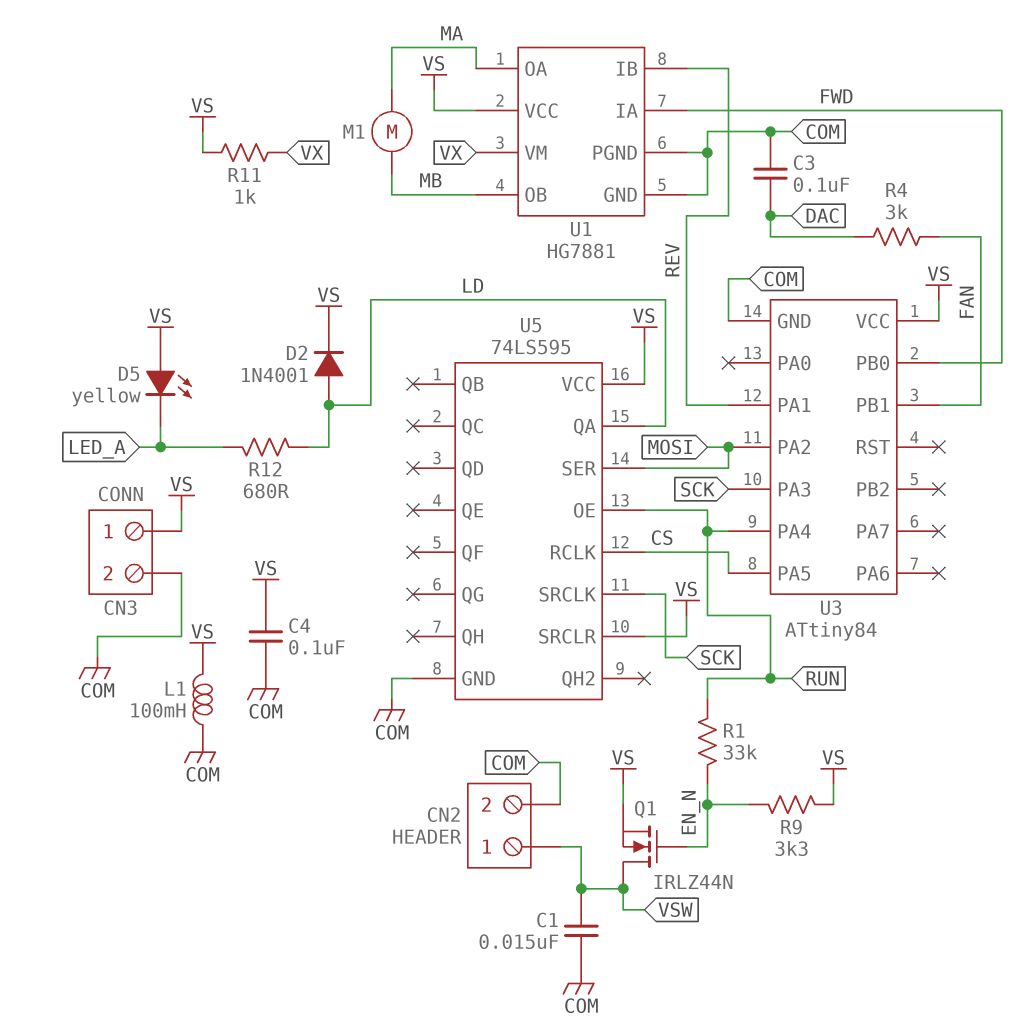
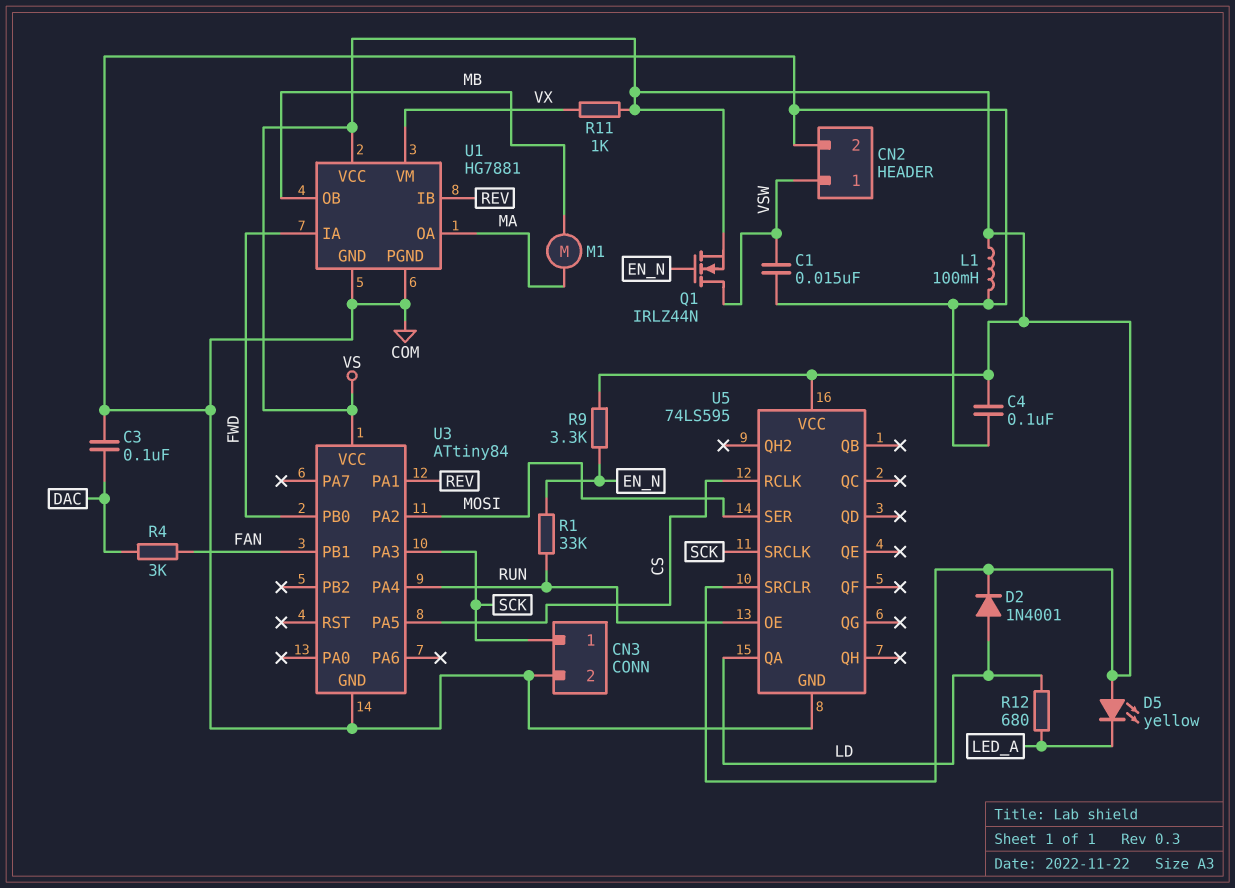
CN3 pin 1: VS -> SCK

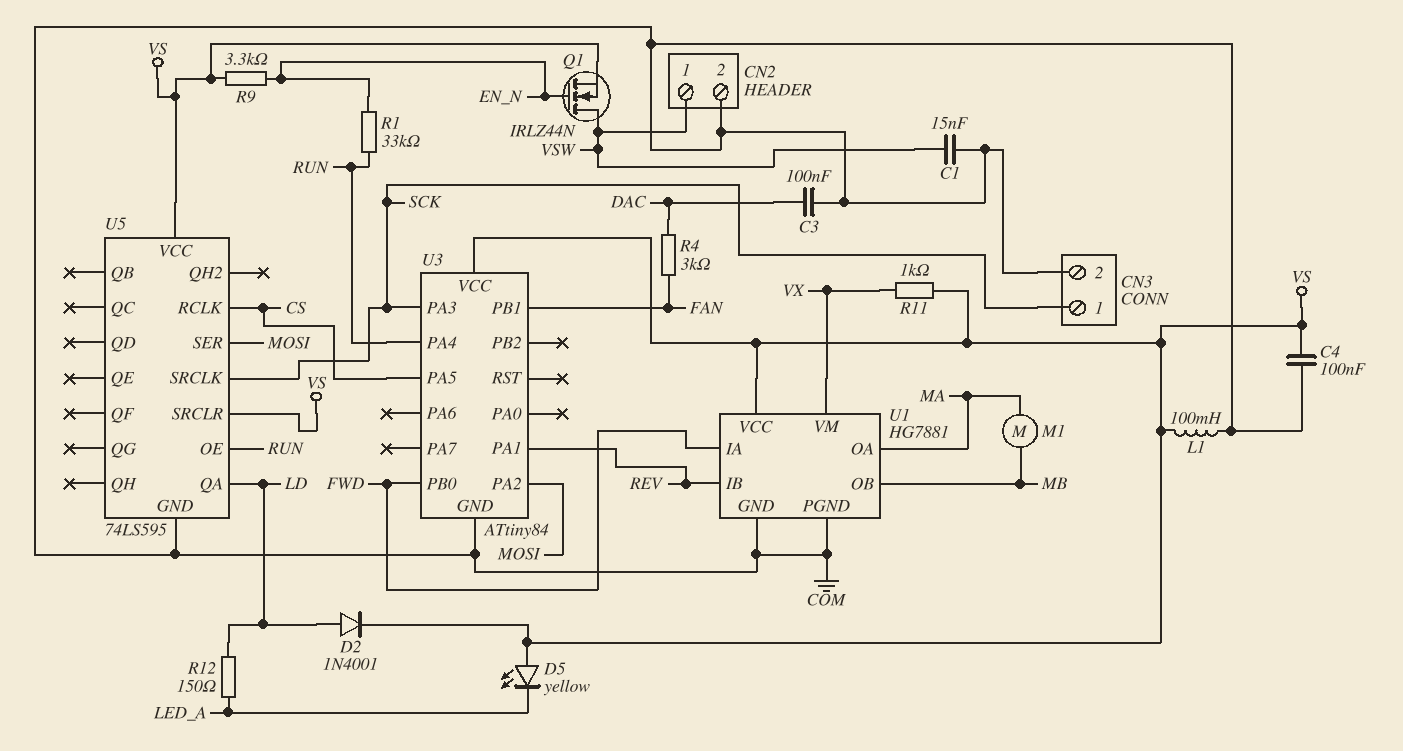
R12: 680 (LD, LED_A) -> 150 (LD, LED_A)

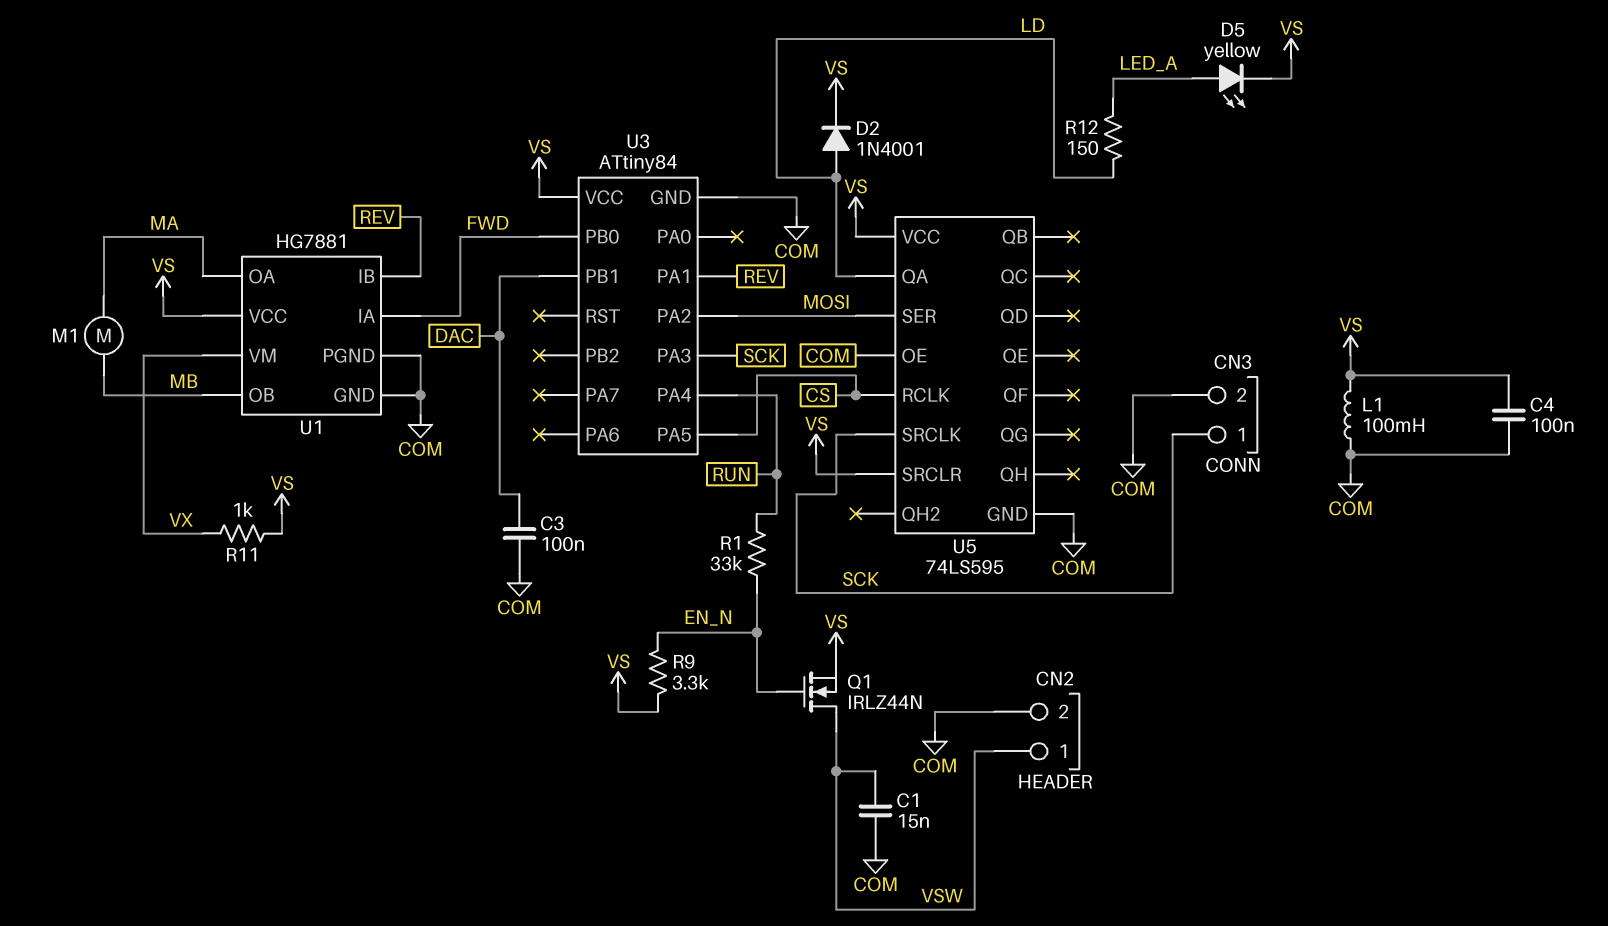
D5: LED yellow (A VS, K LED_A) -> LED yellow (A LED_A, K VS)
R4: 3k (DAC, FAN) -> none
U3 pin PB1: FAN -> DAC
U5 pin OE: RUN -> COM

